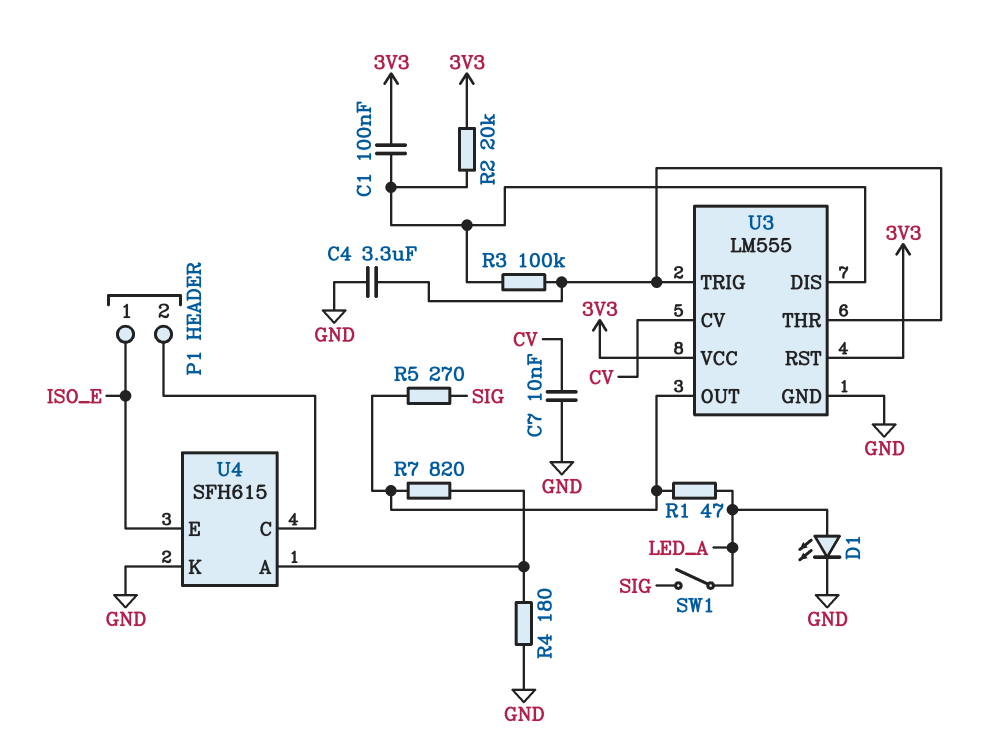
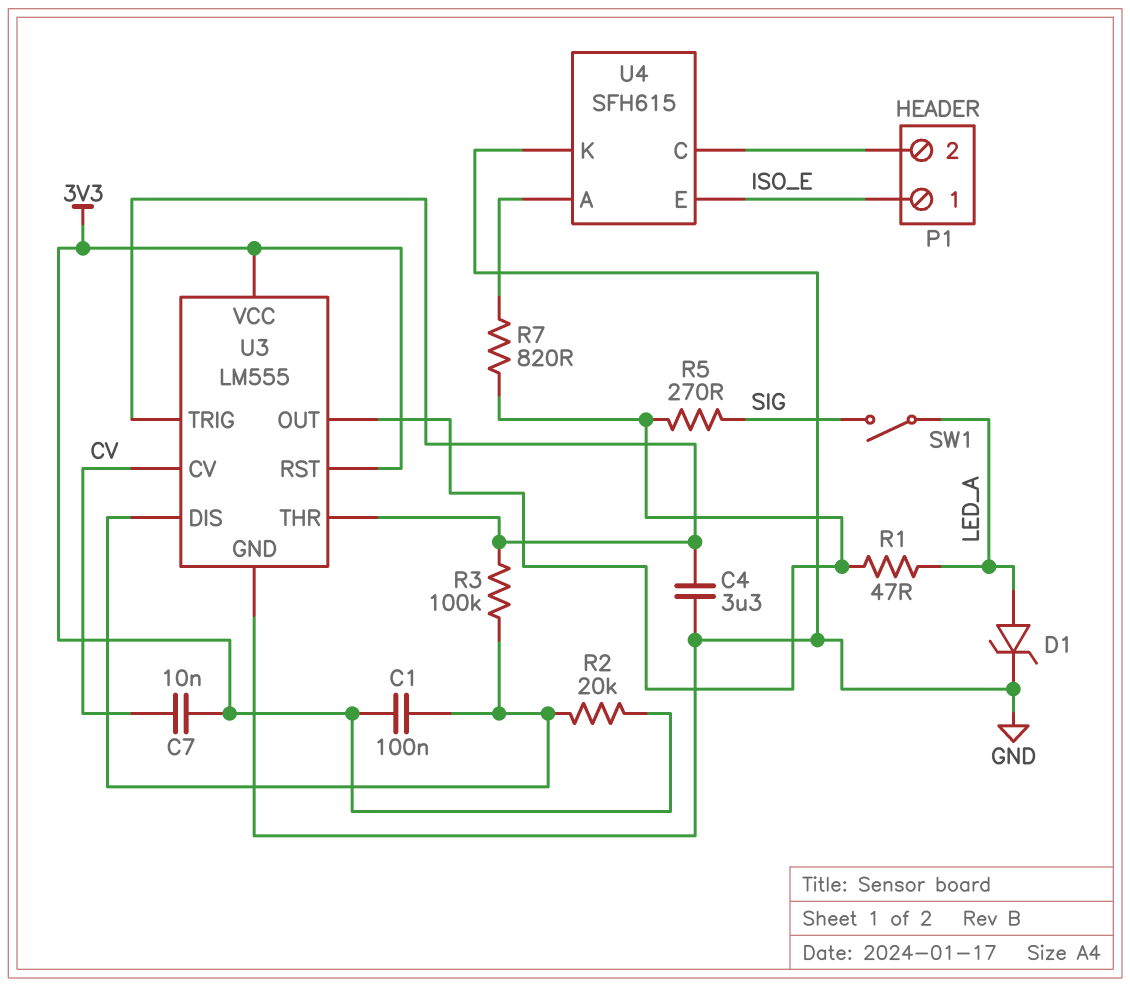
C7: 10nF (CV, GND) -> 10nF (3V3, CV)
D1: LED (A LED_A, K GND) -> zener (A LED_A, K GND)
R4: 180 (GND, U4/A) -> none

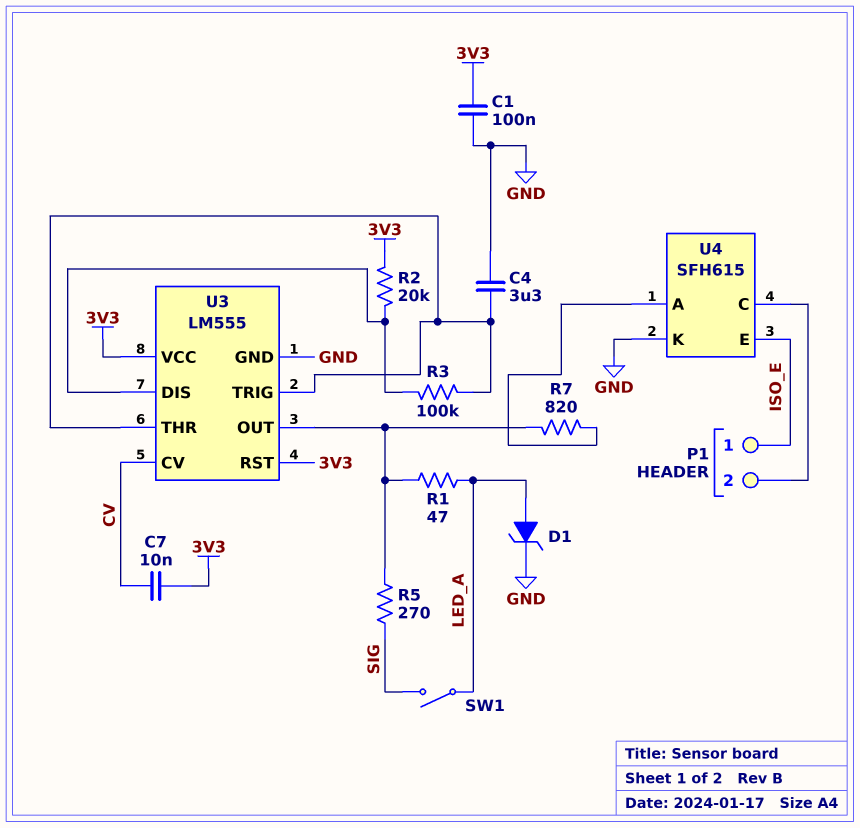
C1: 100nF (3V3, U3/DIS) -> 100nF (3V3, GND)

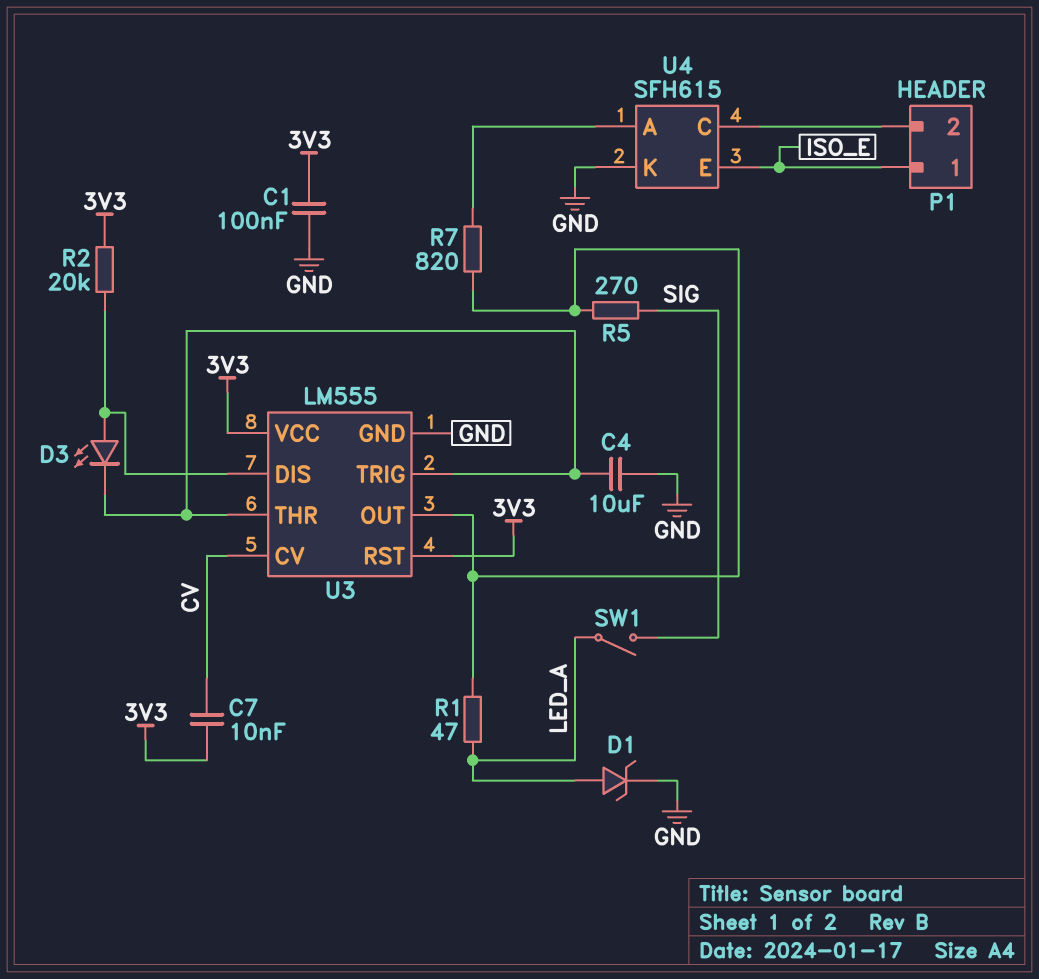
C4: 3.3uF (GND, U3/THR) -> 10uF (GND, U3/THR)
D3: none -> LED (A U3/DIS, K U3/THR)
R3: 100k (U3/DIS, U3/THR) -> none

